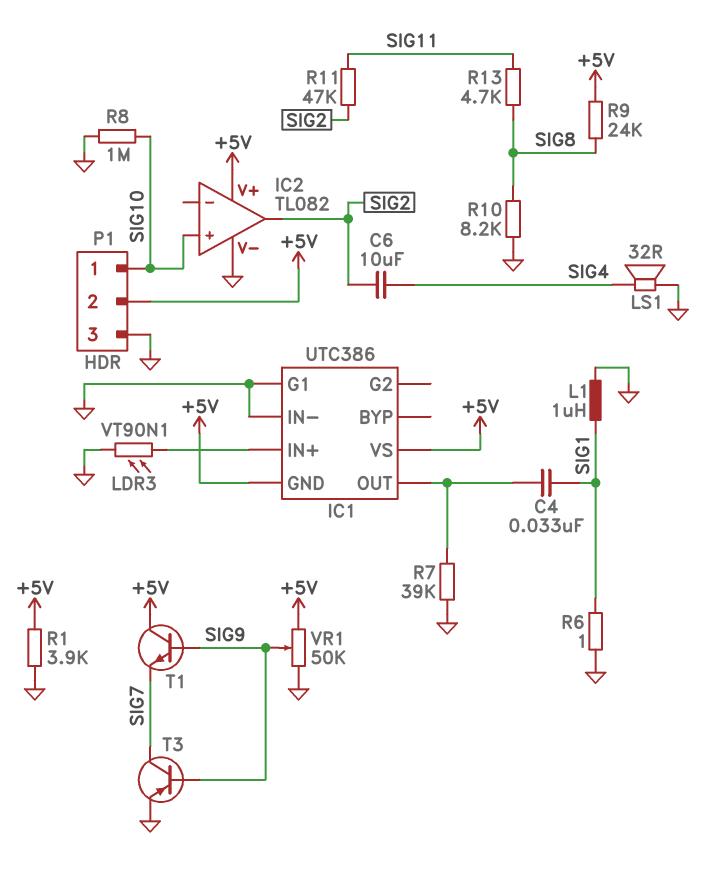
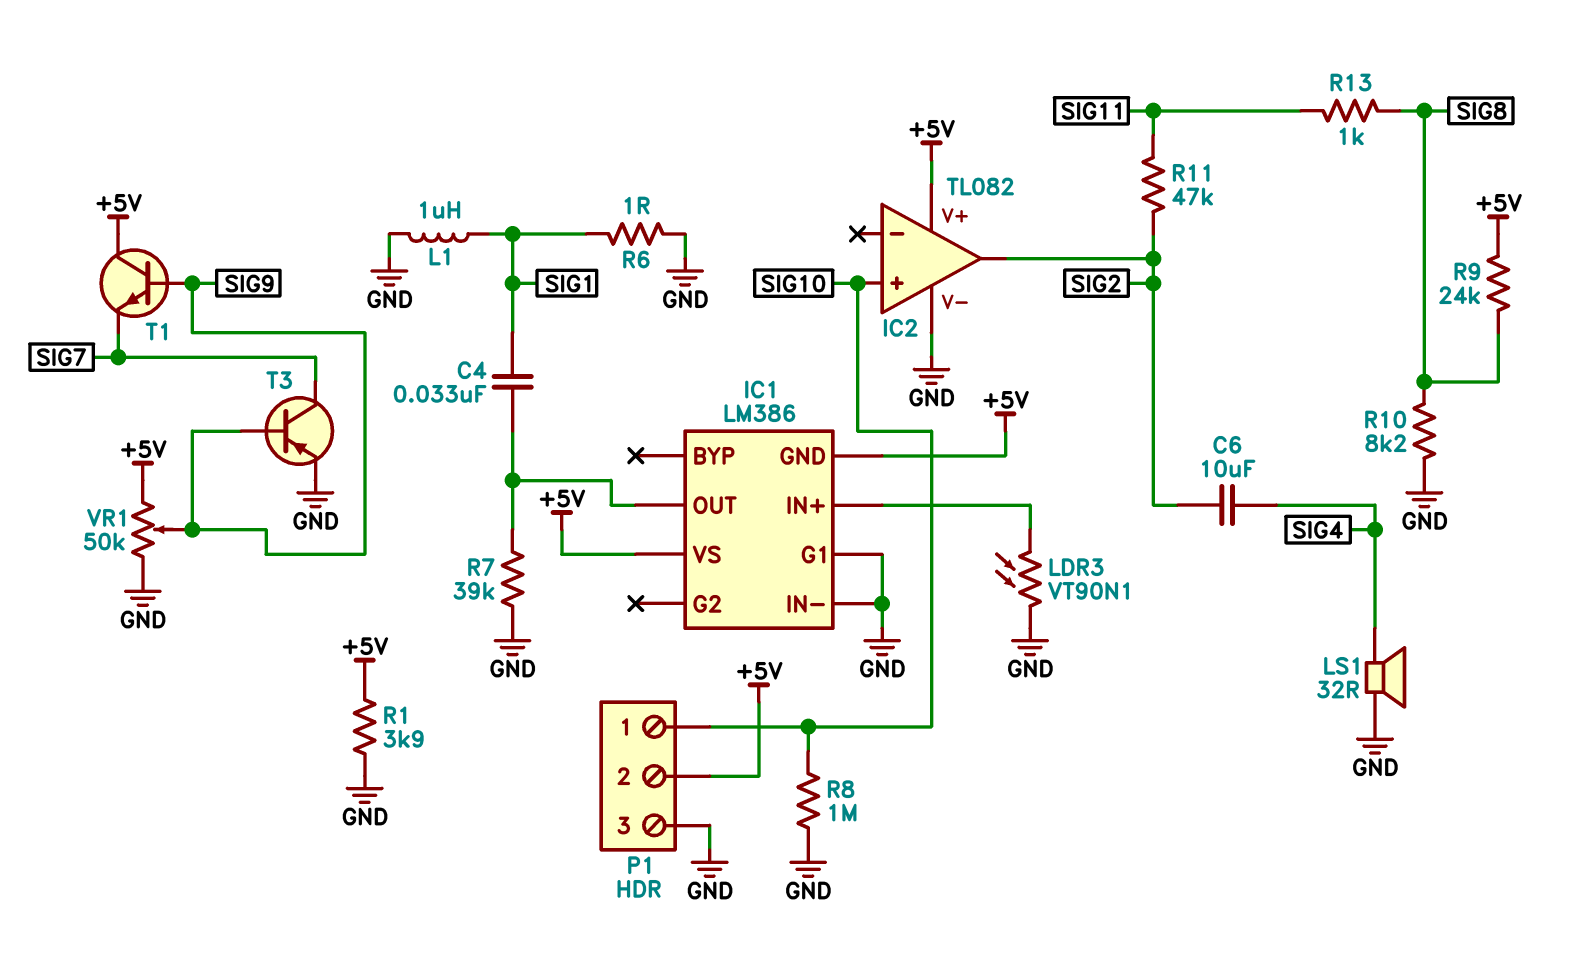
IC1: UTC386 -> LM386
R13: 4.7k (SIG8, SIG11) -> 1k (SIG8, SIG11)

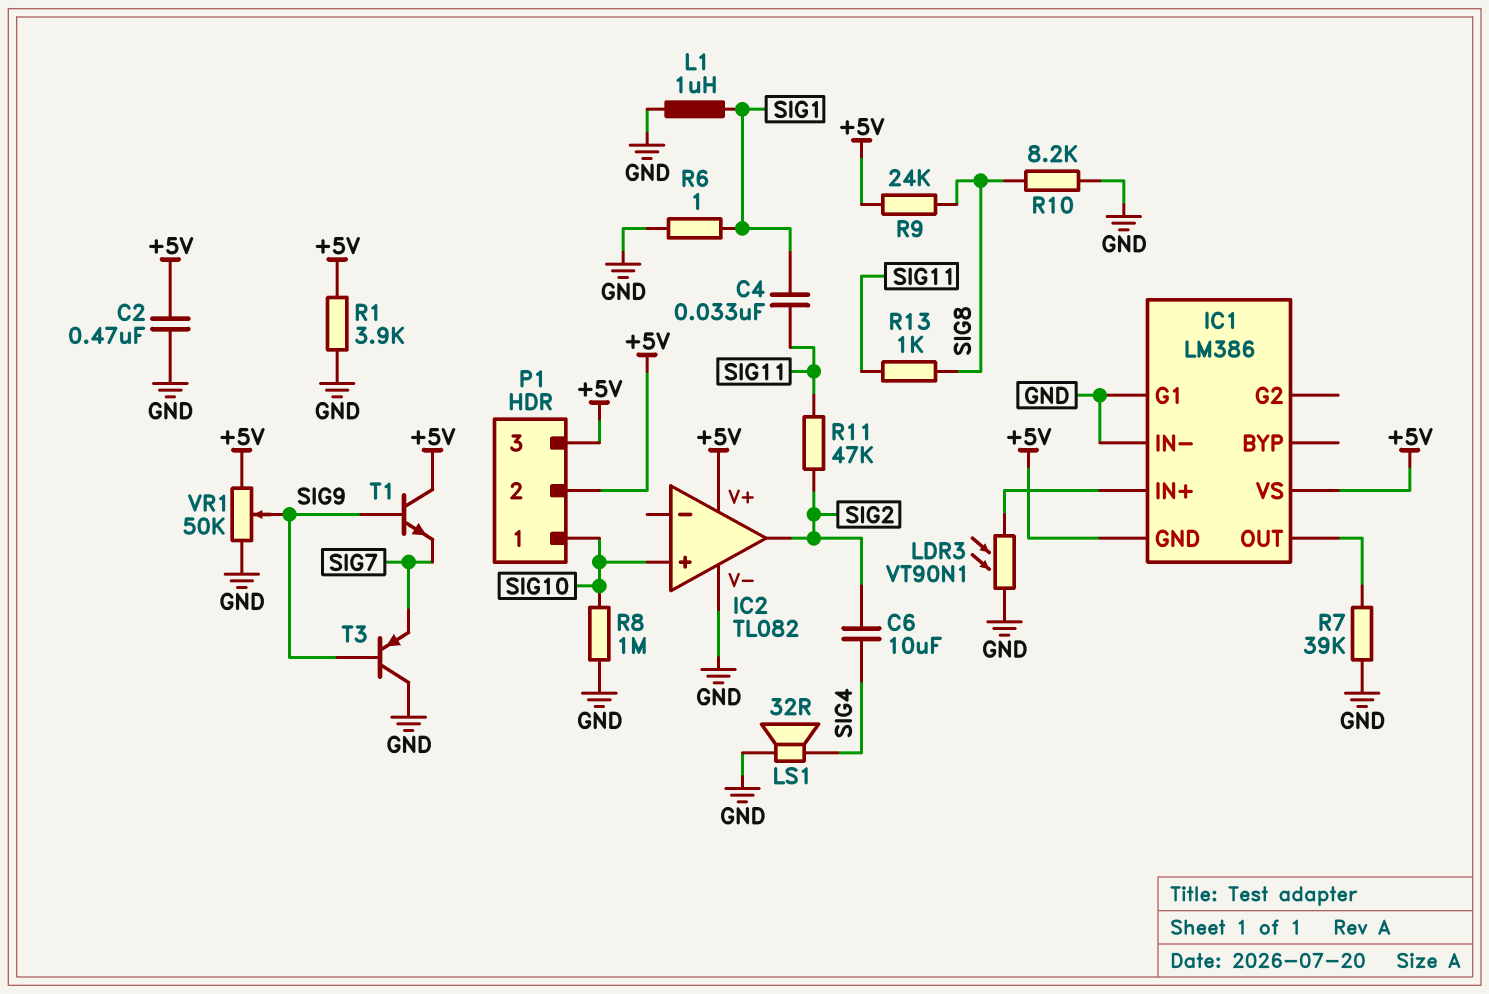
C2: none -> 470nF (+5V, GND)
C4: 33nF (IC1/OUT, SIG1) -> 33nF (SIG1, SIG11)
P1 pin 3: GND -> +5V
T3: PNP (B SIG9, C SIG7, E GND) -> PNP (B SIG9, C GND, E SIG7)

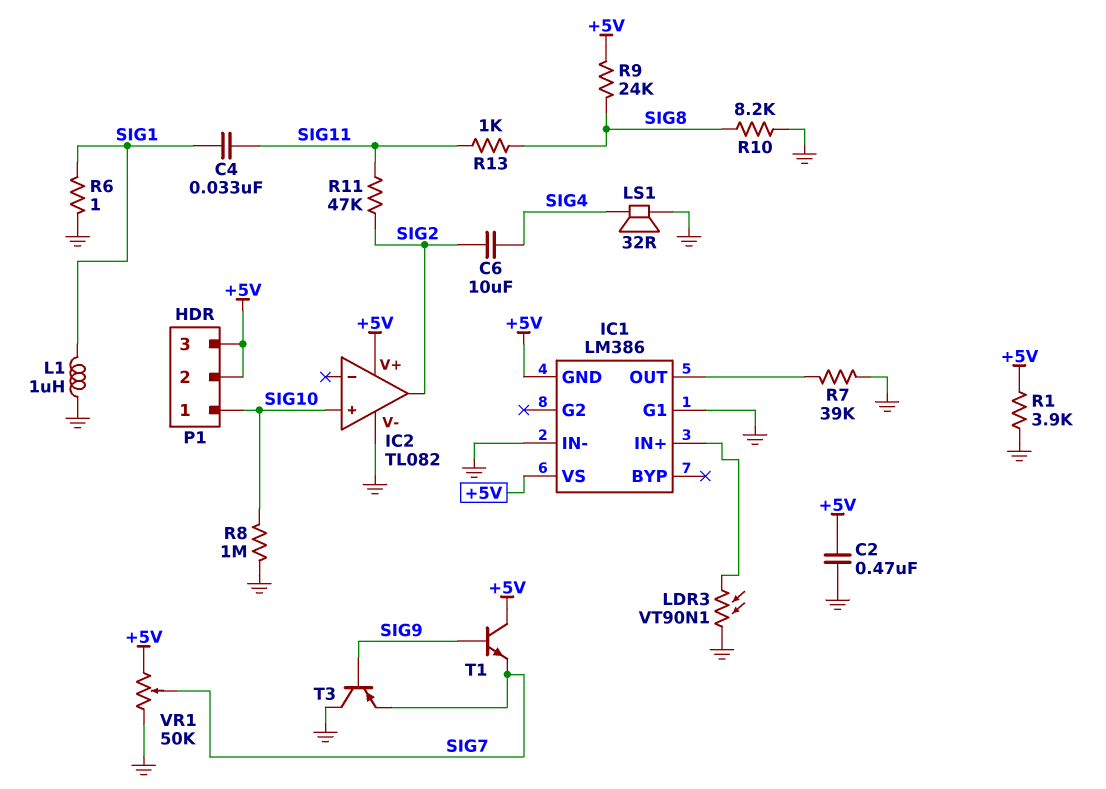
VR1: 50k (+5V, GND, wiper SIG9) -> 50k (+5V, GND, wiper SIG7)

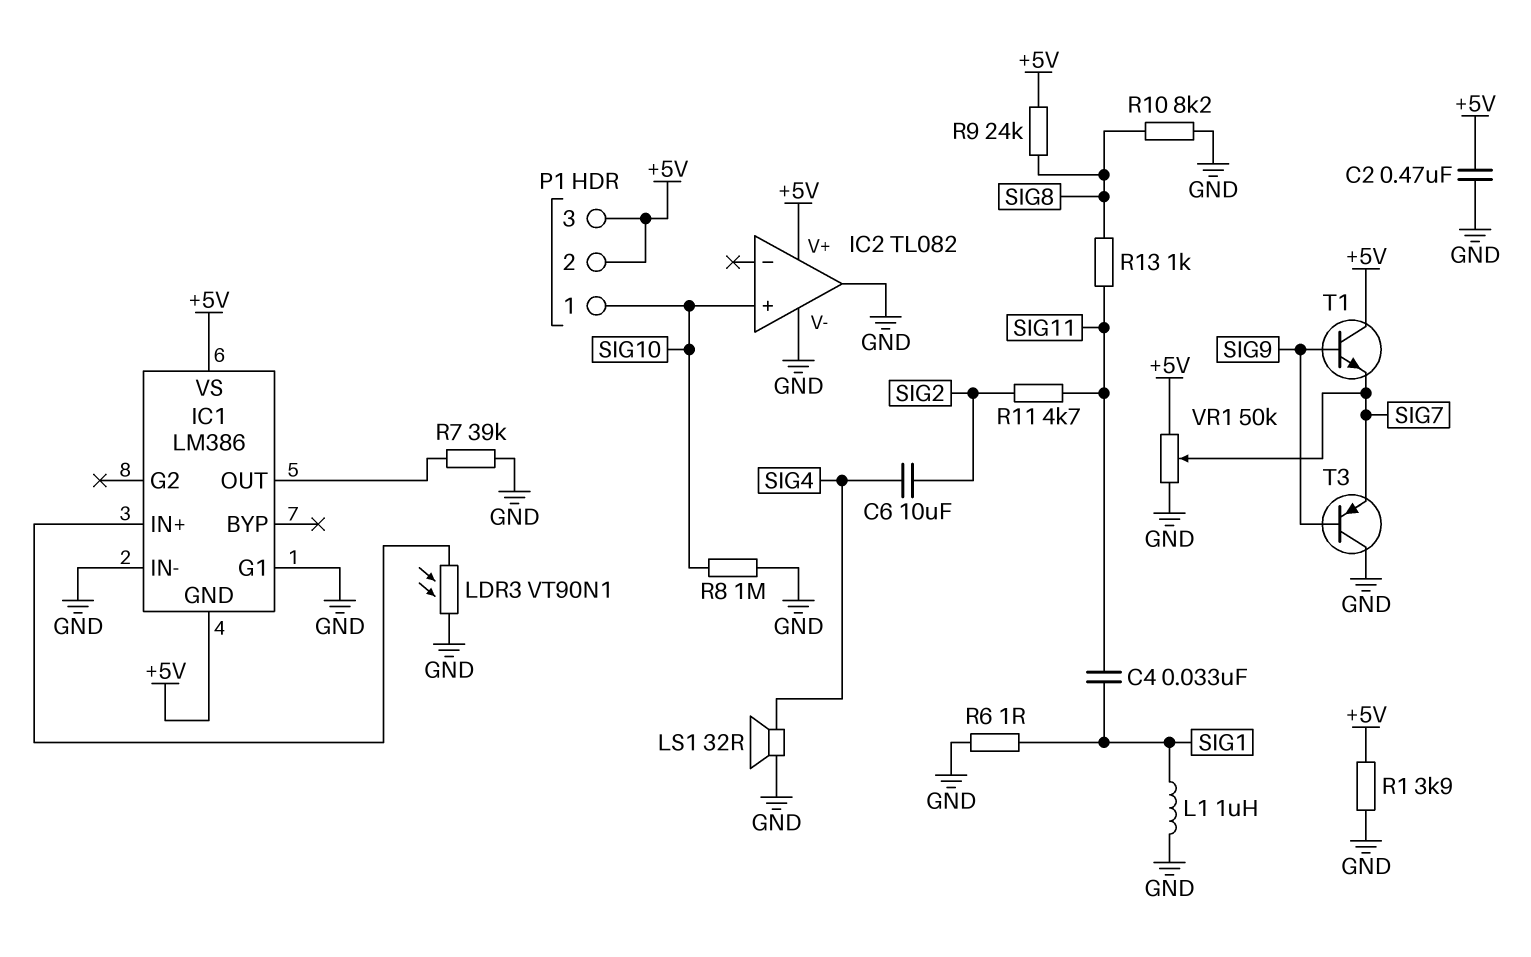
IC2 pin out: SIG2 -> GND
R11: 47k (SIG2, SIG11) -> 4.7k (SIG2, SIG11)

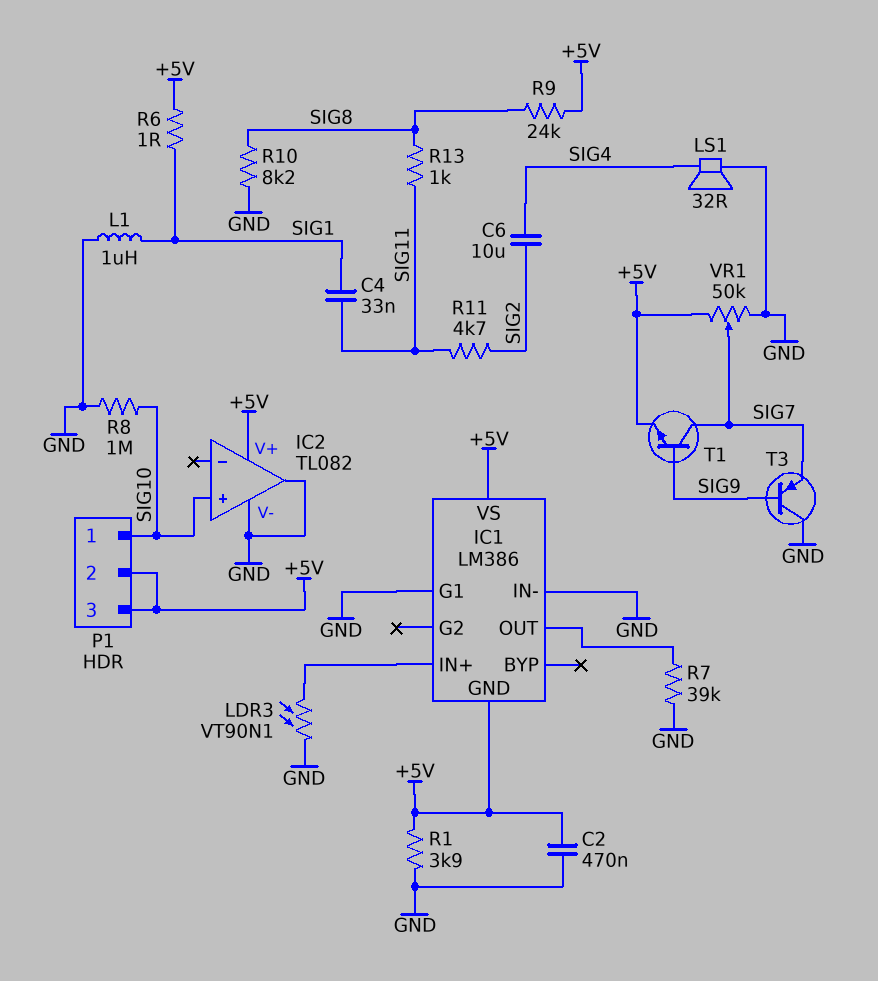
R6: 1 (GND, SIG1) -> 1 (+5V, SIG1)
T1: NPN (B SIG9, C +5V, E SIG7) -> NPN (B SIG9, C SIG7, E +5V)

